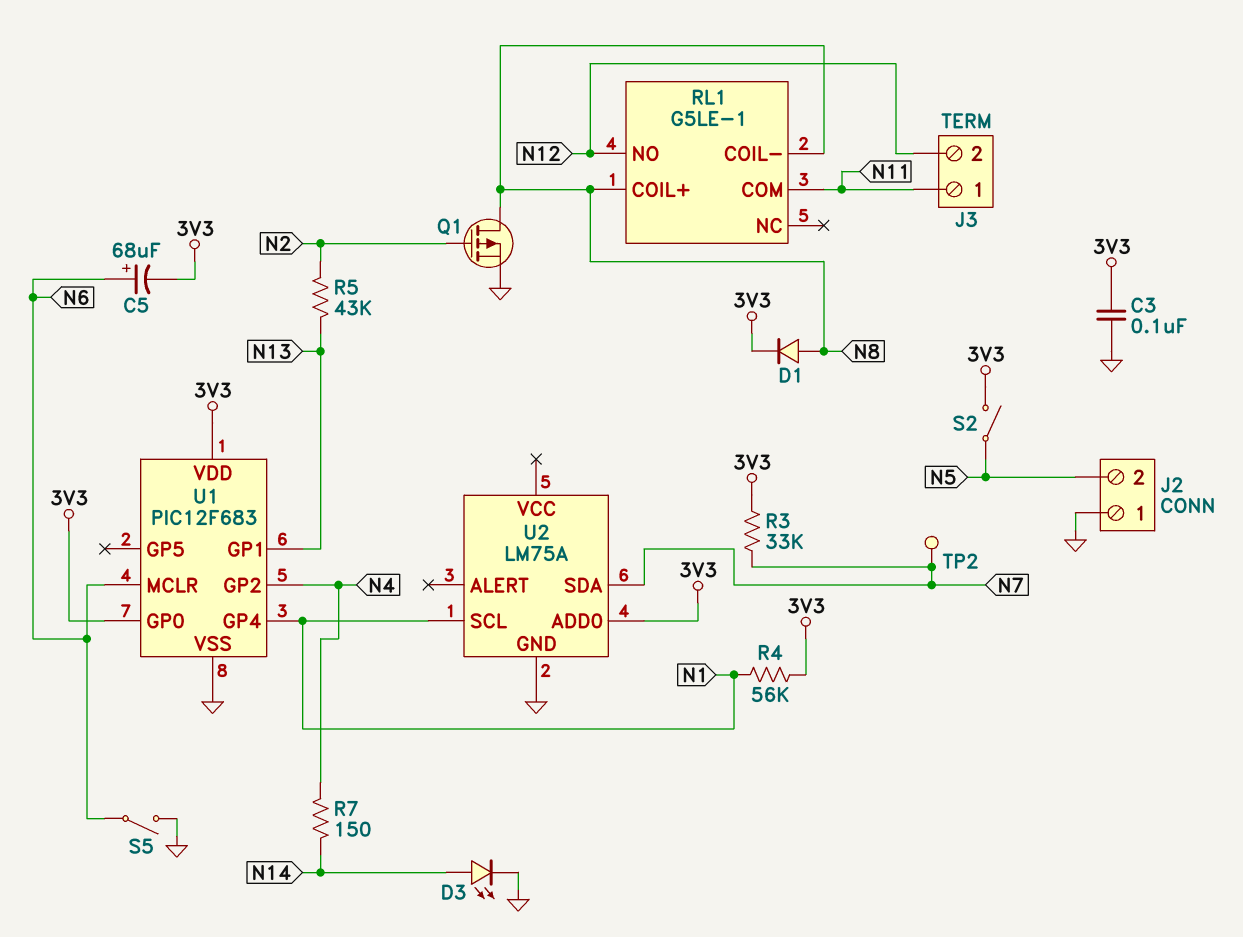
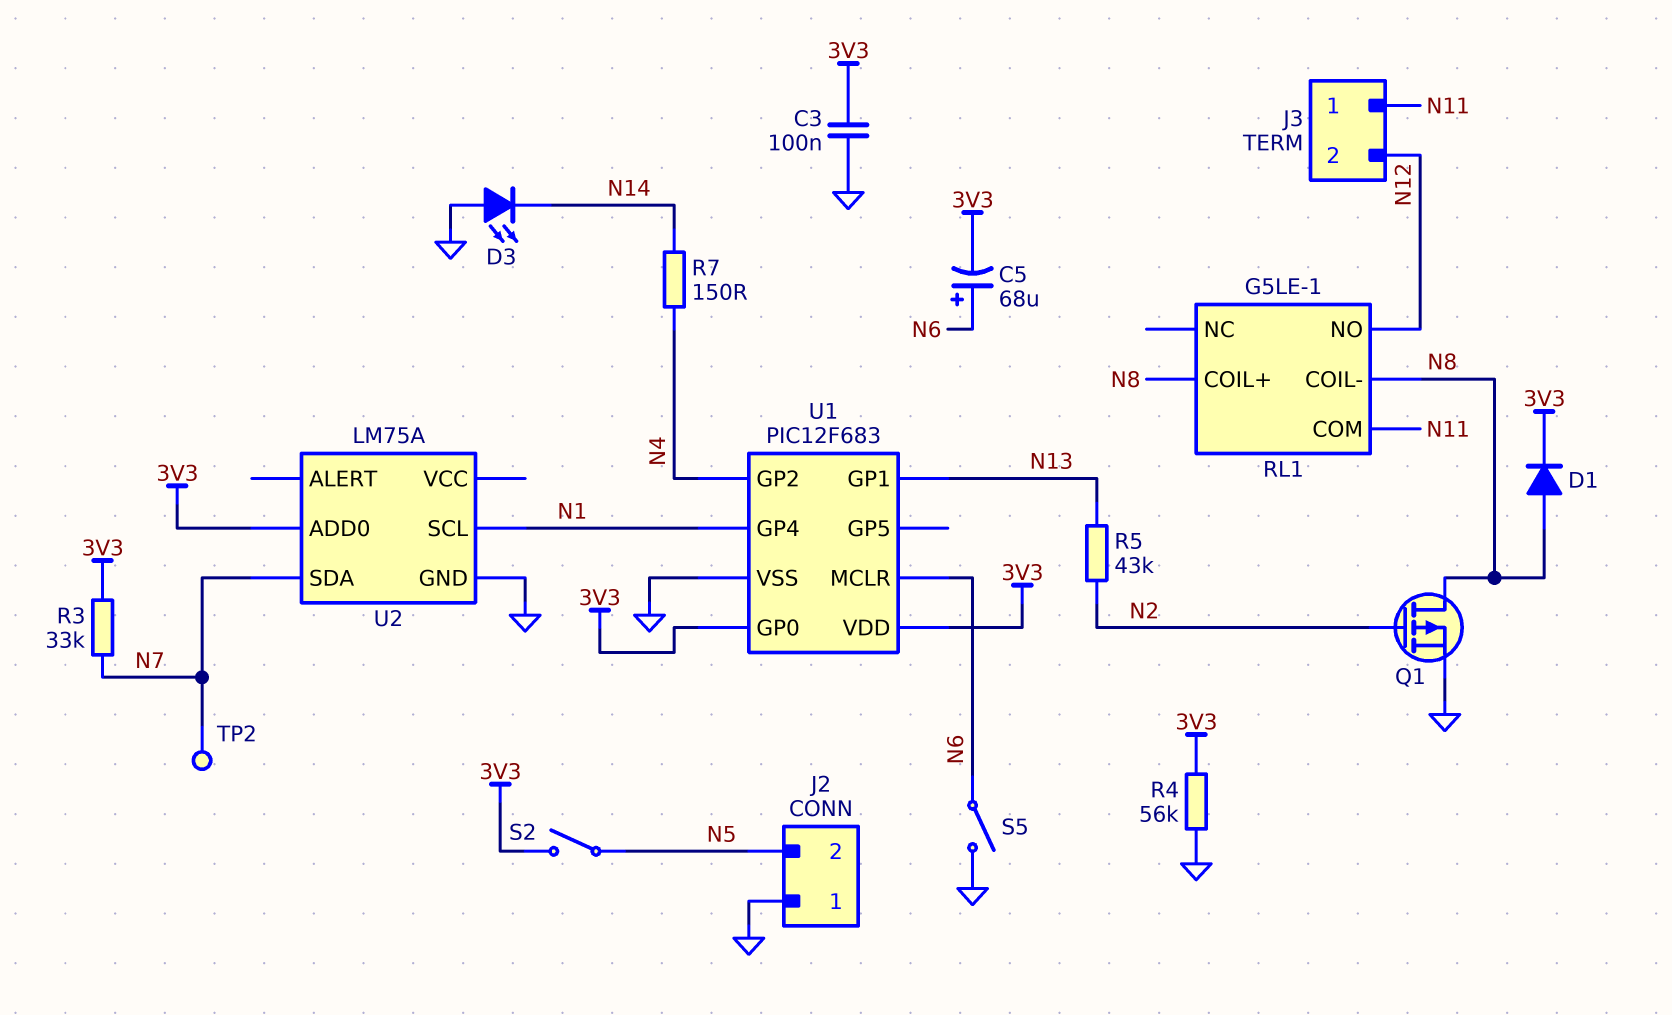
D3: LED (A N14, K GND) -> LED (A GND, K N14)
R4: 56k (3V3, N1) -> 56k (3V3, GND)

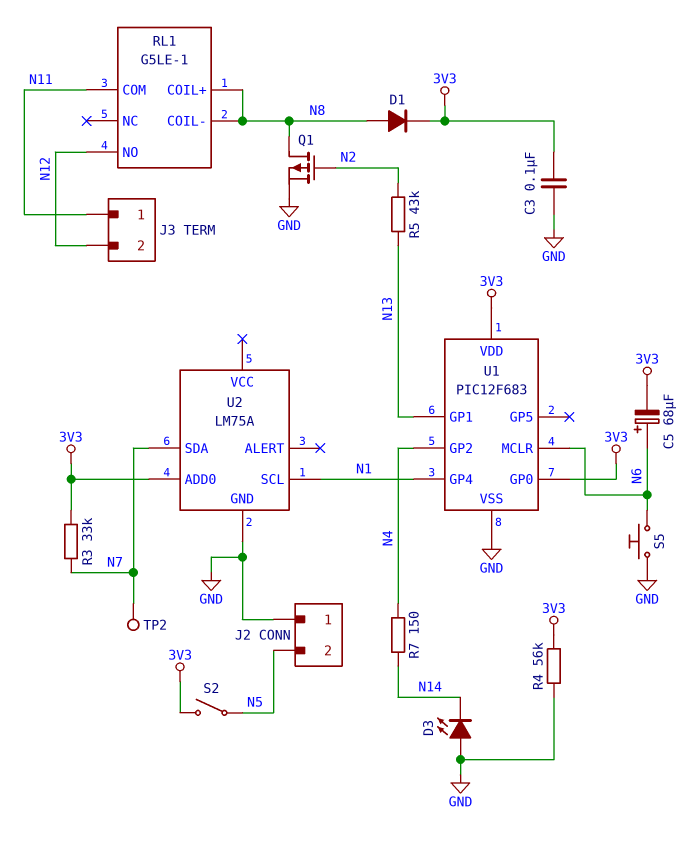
S5: switch (GND, N6) -> button (GND, N6)

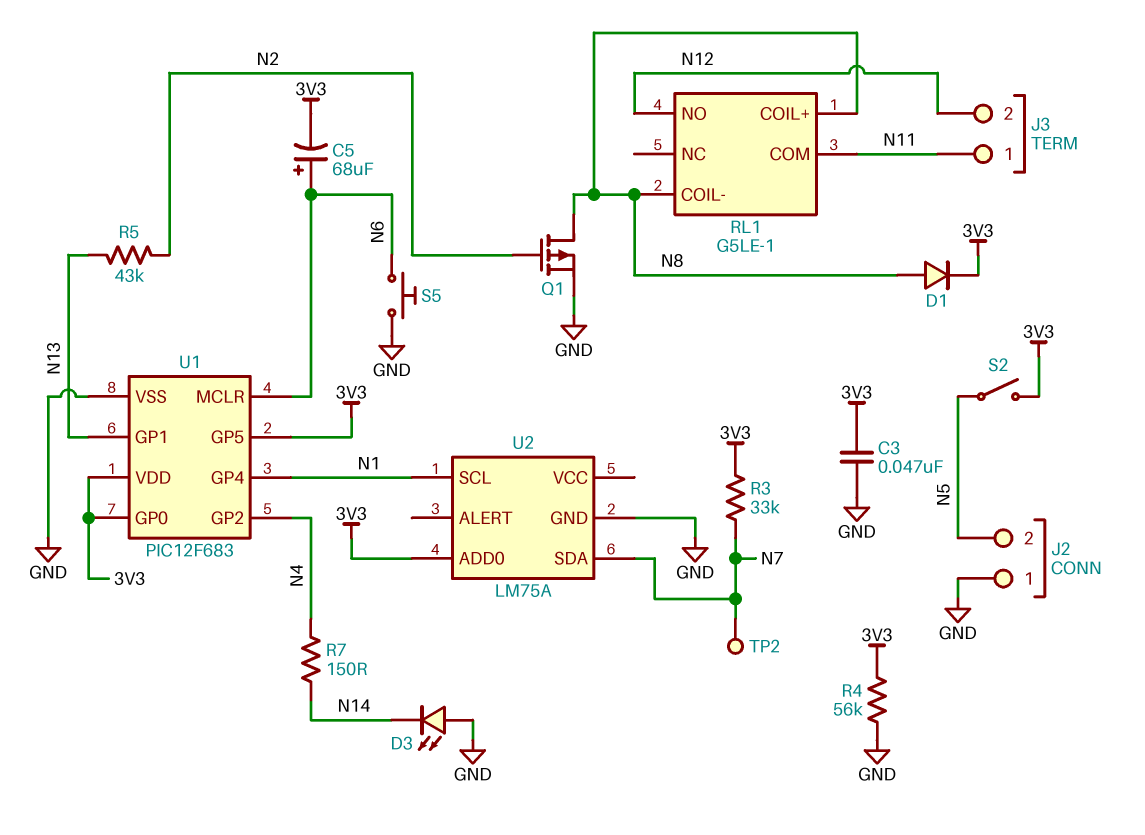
C3: 100nF (3V3, GND) -> 47nF (3V3, GND)
U1 pin GP5: none -> 3V3

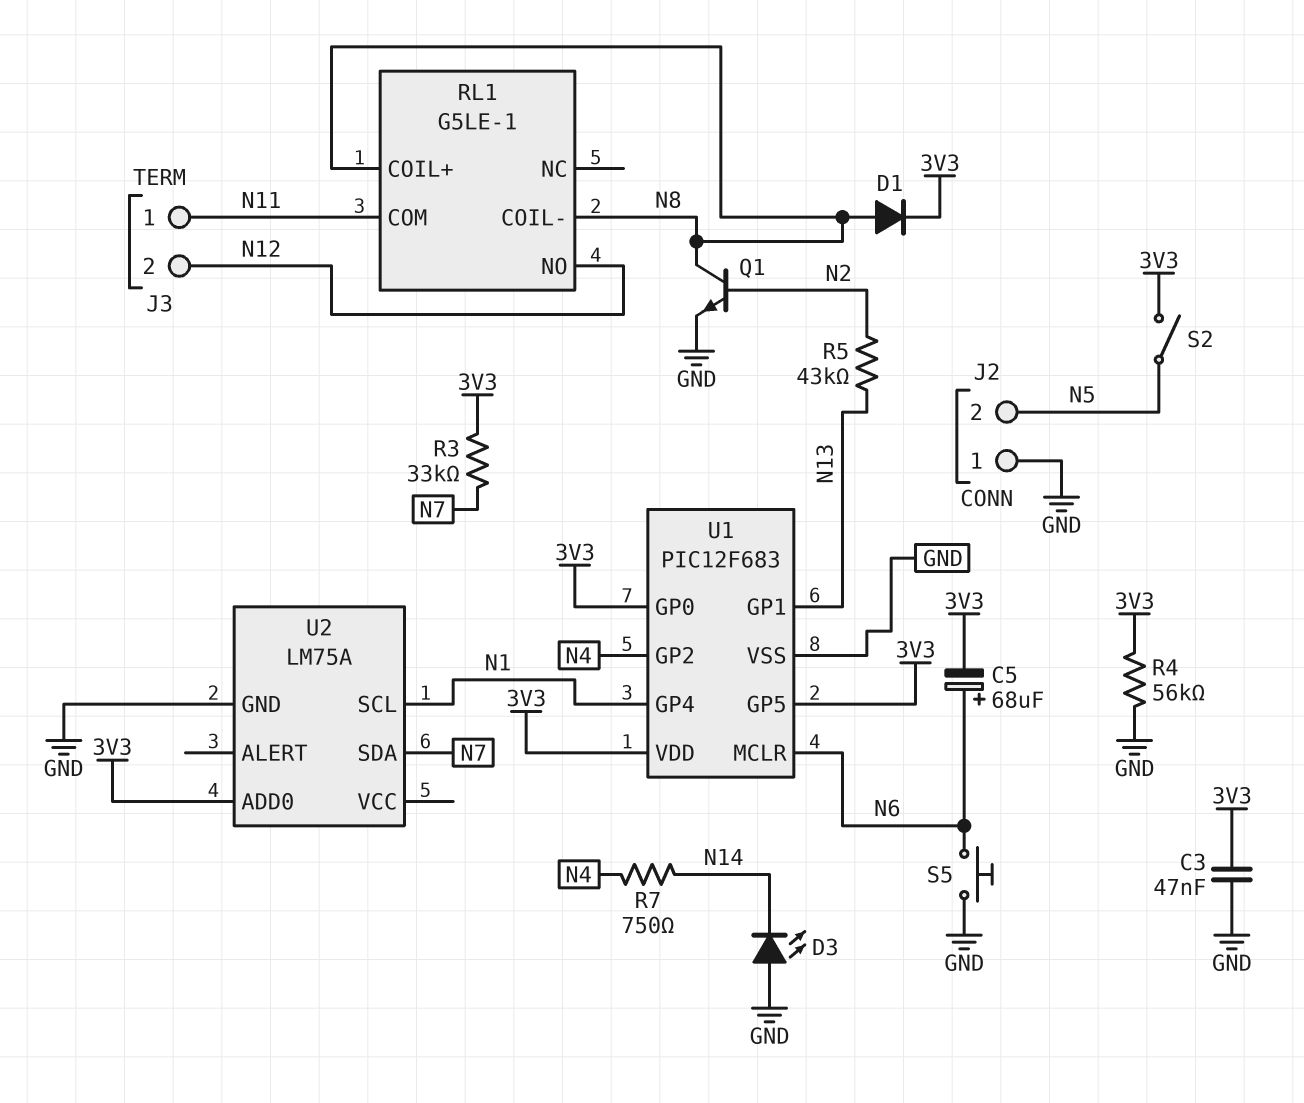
Q1: PMOS (G N2, D N8, S GND) -> NPN (B N2, C N8, E GND)
R7: 150 (N4, N14) -> 750 (N4, N14)
TP2: test point (N7) -> none

